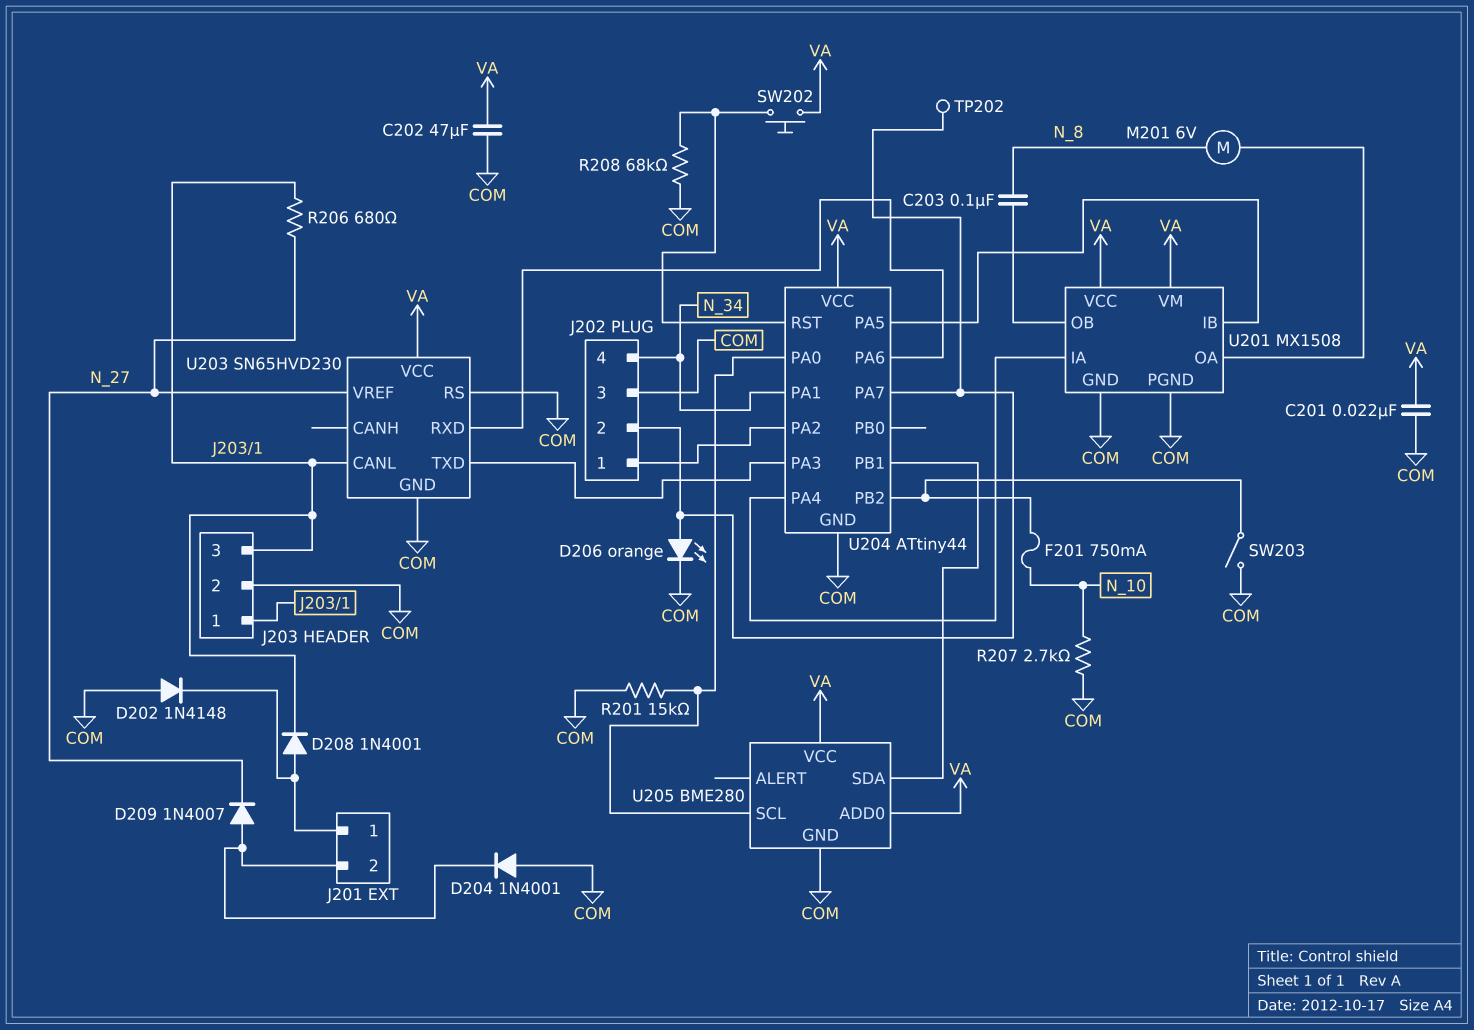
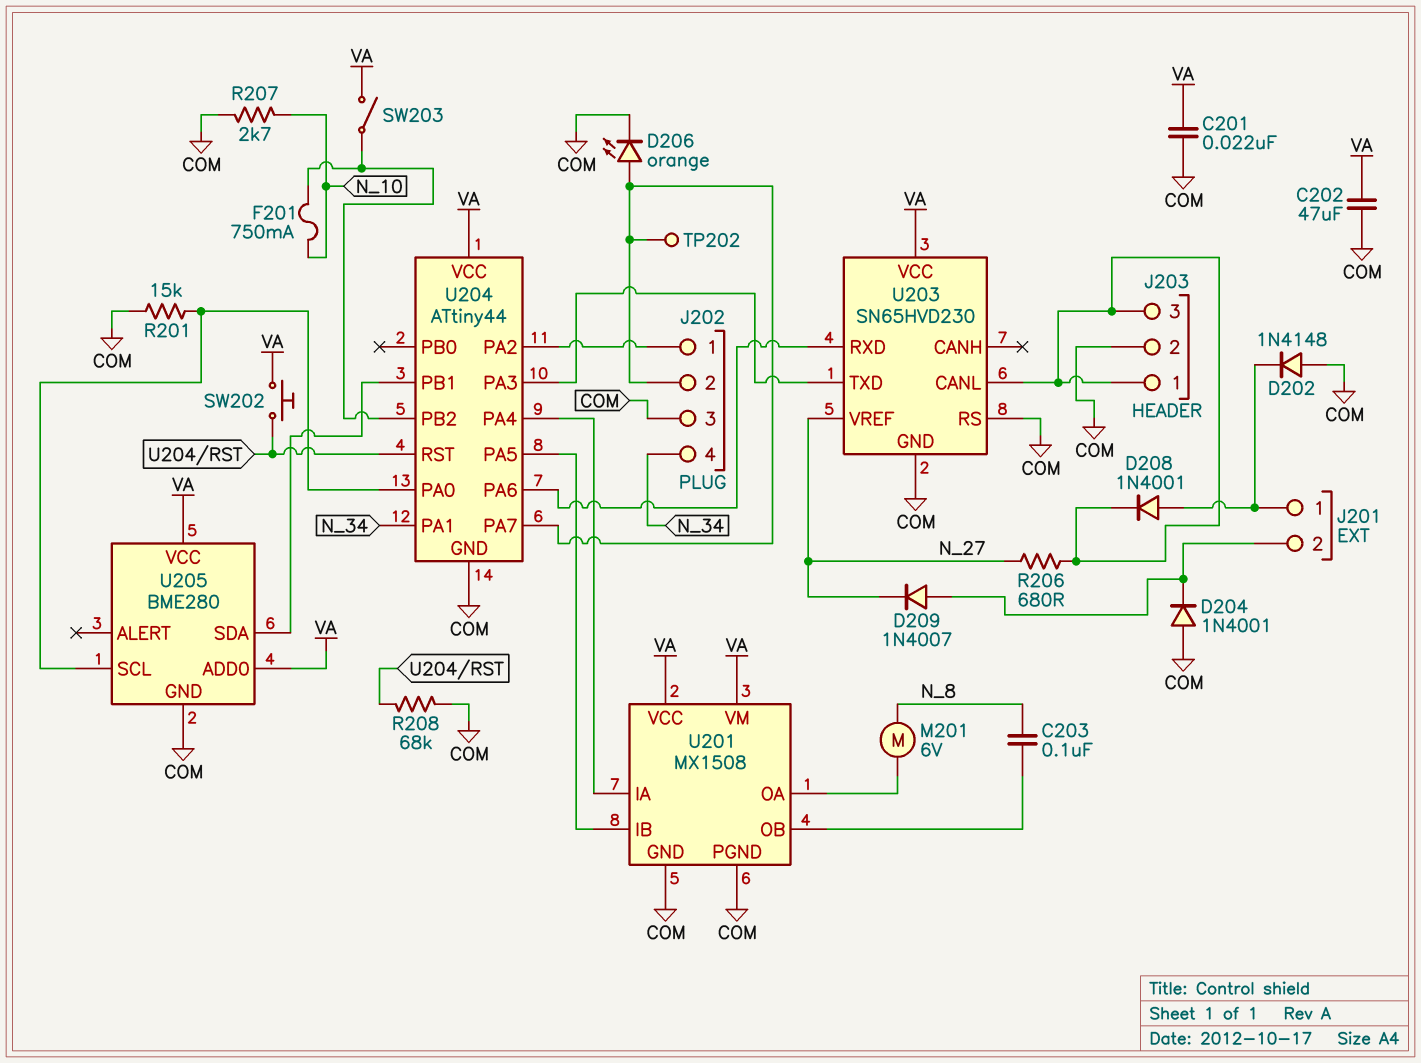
SW203: switch (COM, U204/PB2) -> switch (U204/PB2, VA)

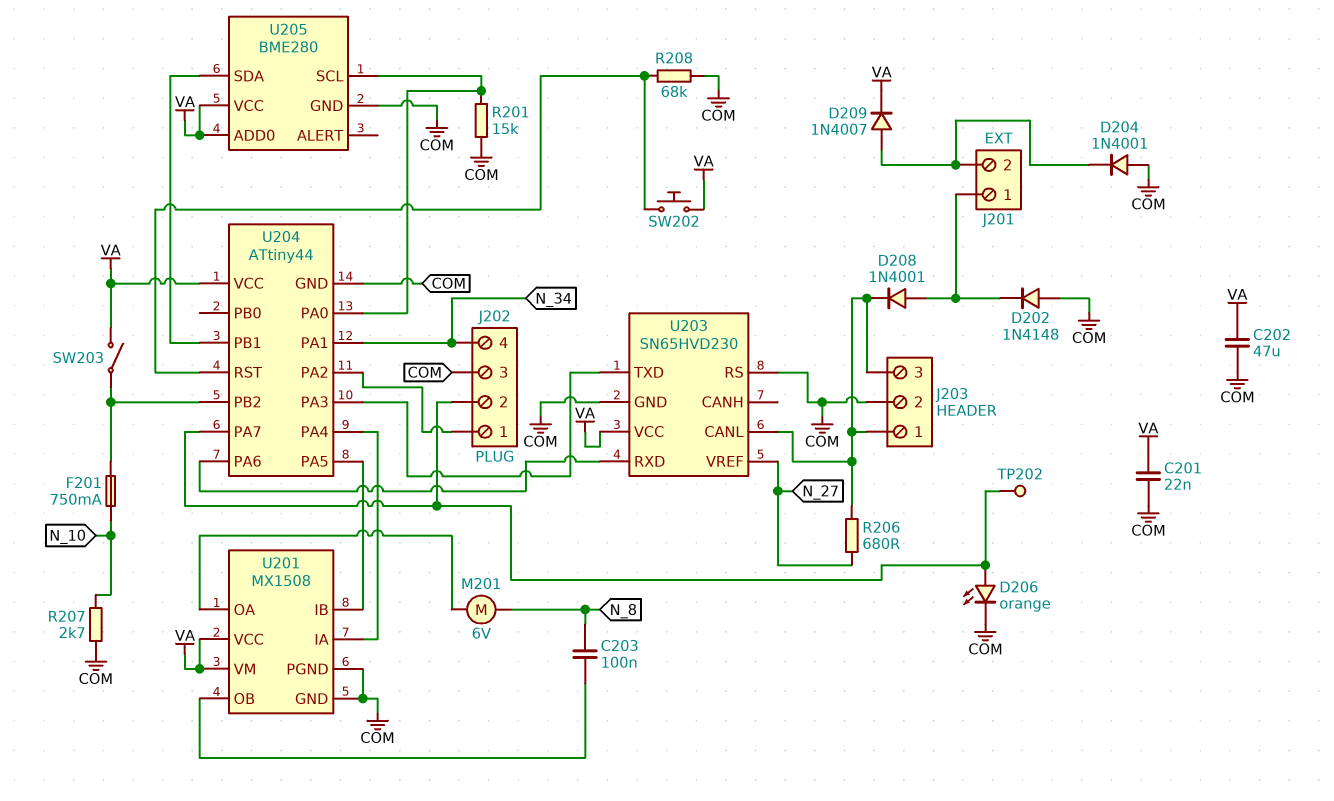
D209: diode 1N4007 (A J201/2, K N_27) -> diode 1N4007 (A J201/2, K VA)

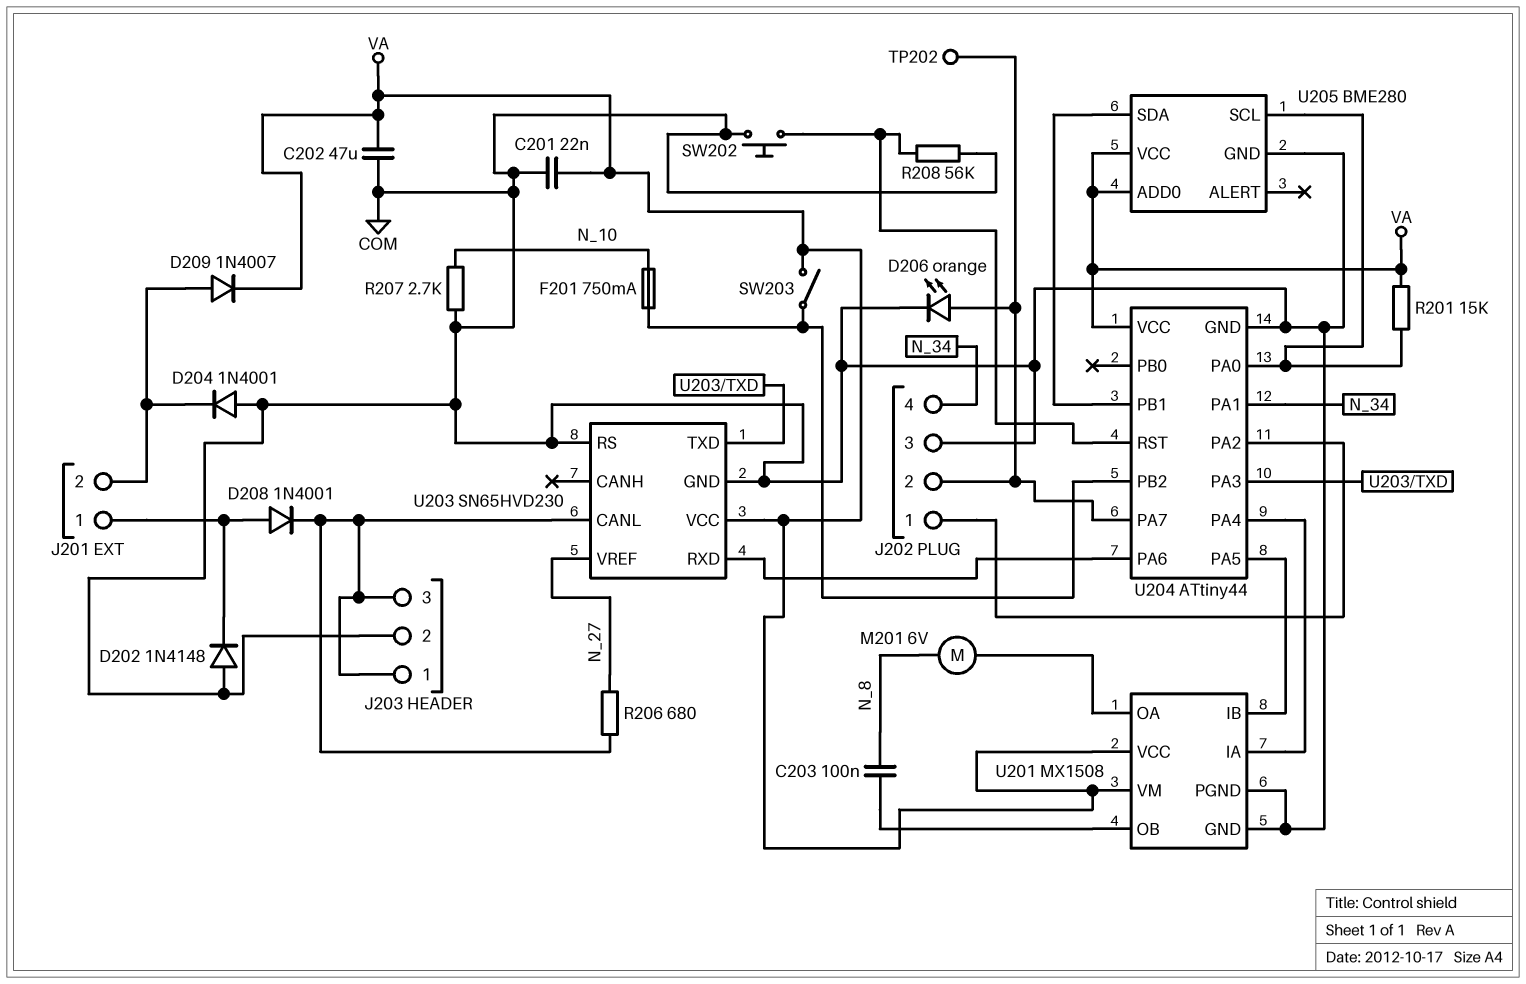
R201: 15k (COM, U204/PA0) -> 15k (U204/PA0, VA)
R208: 68k (COM, U204/RST) -> 56k (COM, U204/RST)
SW202: button (U204/RST, VA) -> button (COM, U204/RST)

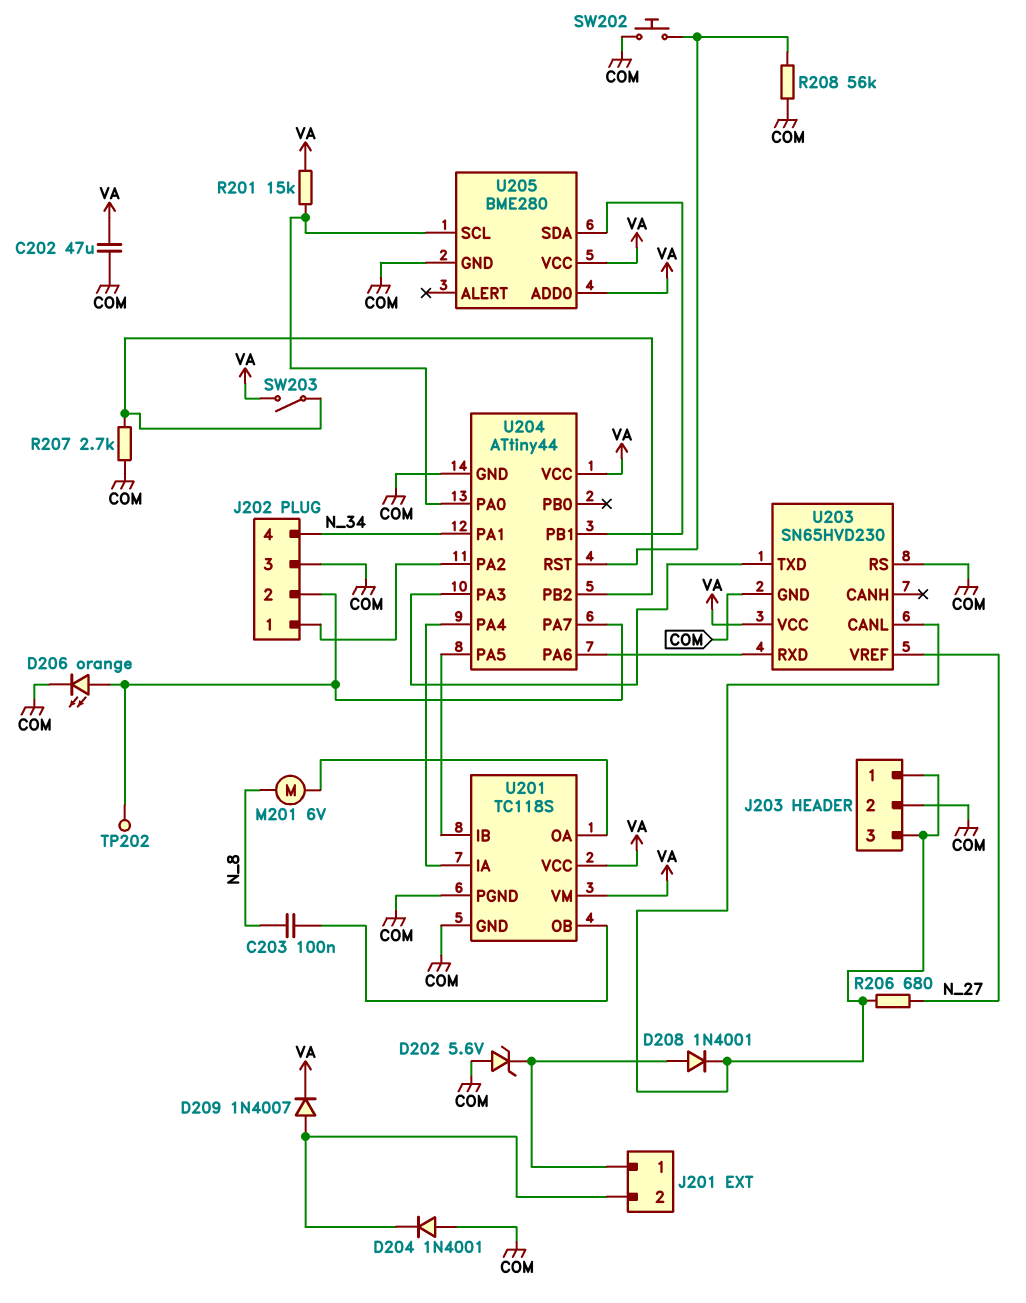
C201: 22nF (COM, VA) -> none
D202: diode 1N4148 (A COM, K J201/1) -> zener 5.6V (A COM, K J201/1)
F201: 750mA (N_10, U204/PB2) -> none
R207: 2.7k (COM, N_10) -> 2.7k (COM, U204/PB2)
U201: MX1508 -> TC118S

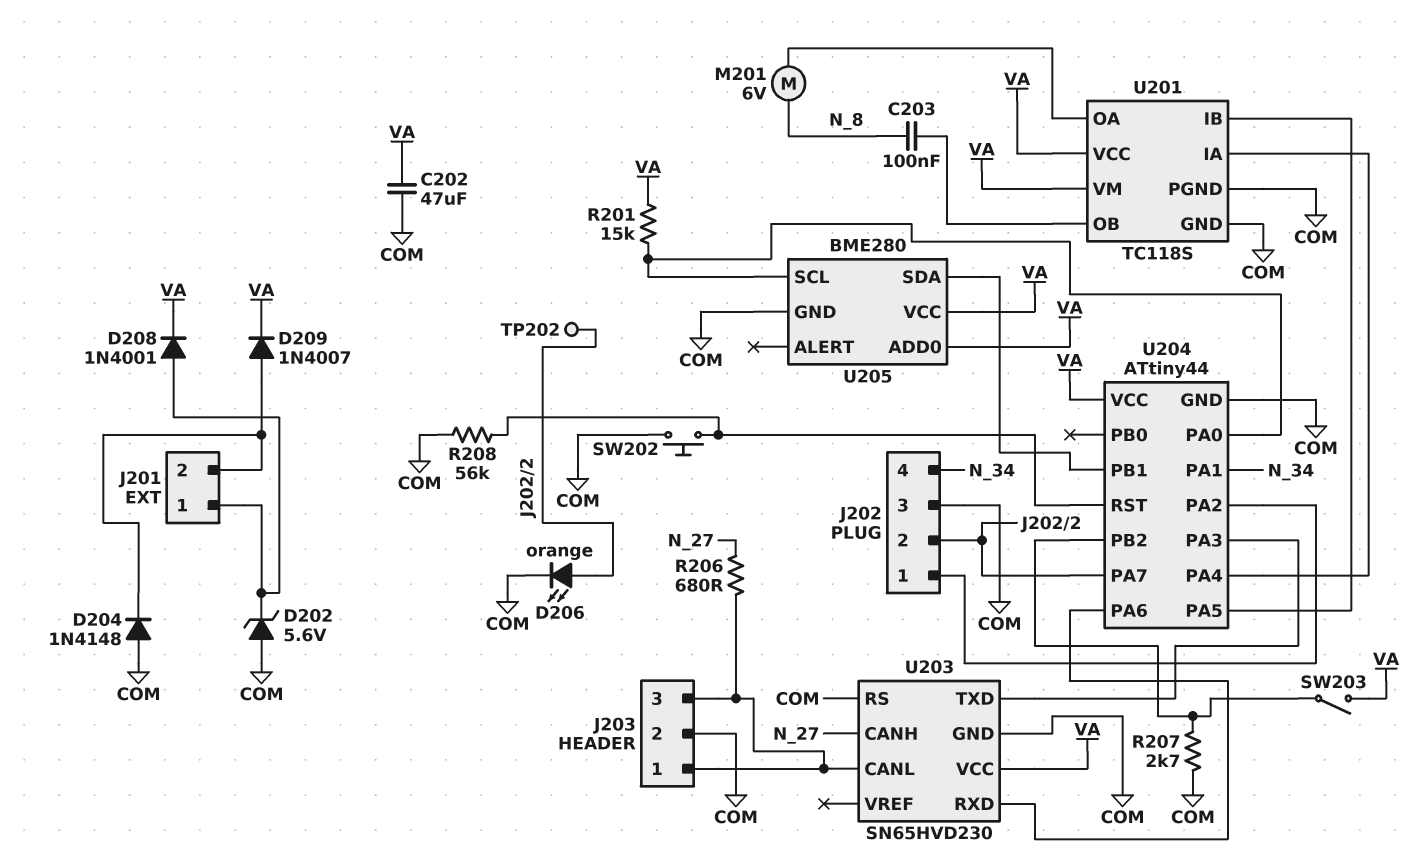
D204: diode 1N4001 (A COM, K J201/2) -> diode 1N4148 (A COM, K J201/2)
D208: diode 1N4001 (A J201/1, K J203/1) -> diode 1N4001 (A J201/1, K VA)
U203 pin CANH: none -> N_27
U203 pin VREF: N_27 -> none

